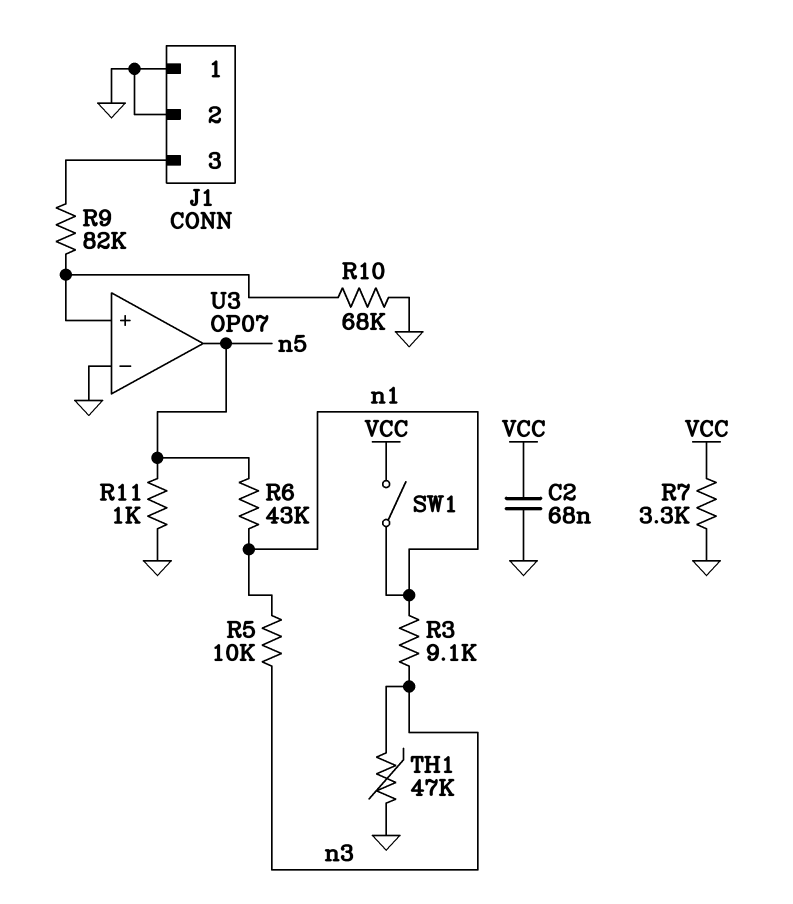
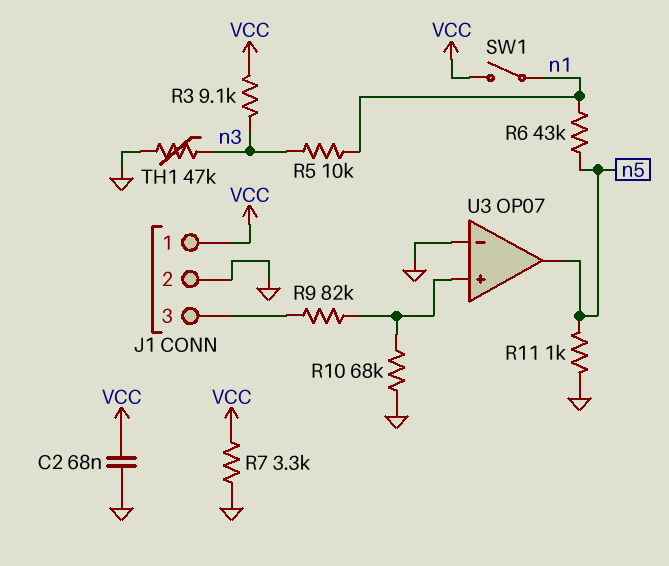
J1 pin 1: GND -> VCC
R3: 9.1k (n1, n3) -> 9.1k (VCC, n3)

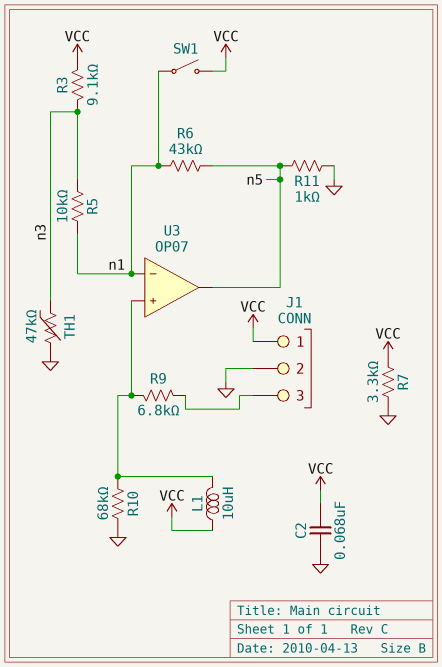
L1: none -> 10uH (U3/in+, VCC)
R9: 82k (J1/3, U3/in+) -> 6.8k (J1/3, U3/in+)
U3 pin in-: GND -> n1

